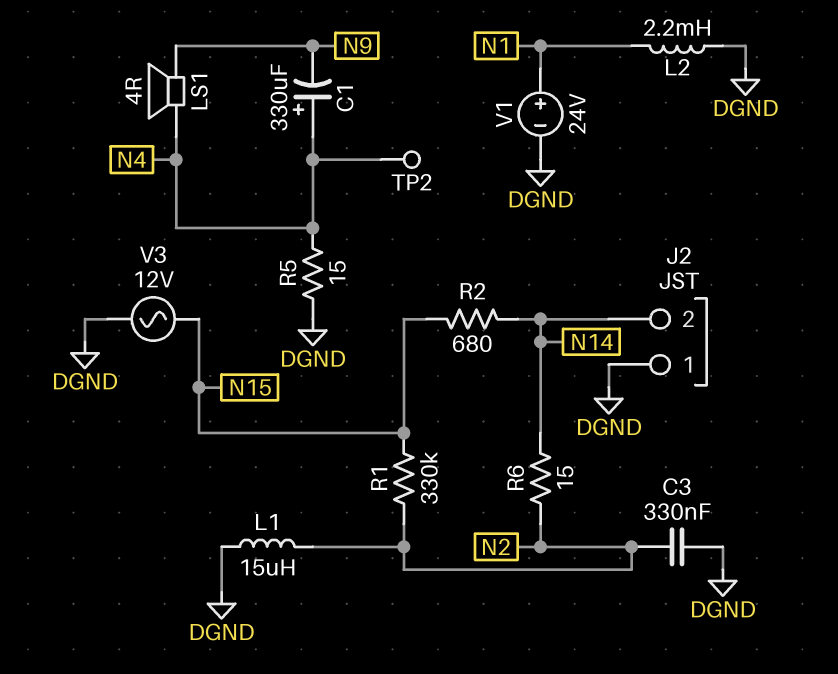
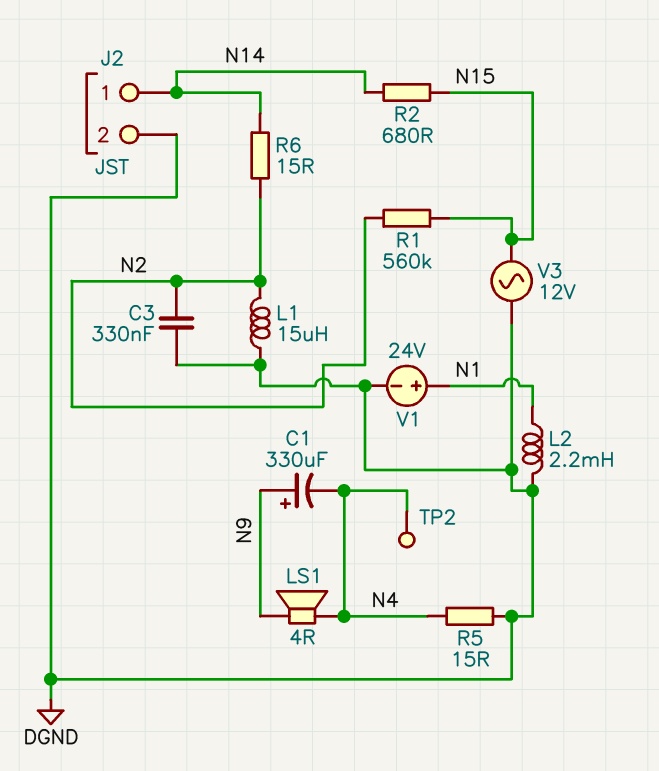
C1: 330uF (plus N4, minus N9) -> 330uF (plus N9, minus N4)
J2 pin 1: DGND -> N14
J2 pin 2: N14 -> DGND
R1: 330k (N2, N15) -> 560k (N2, N15)

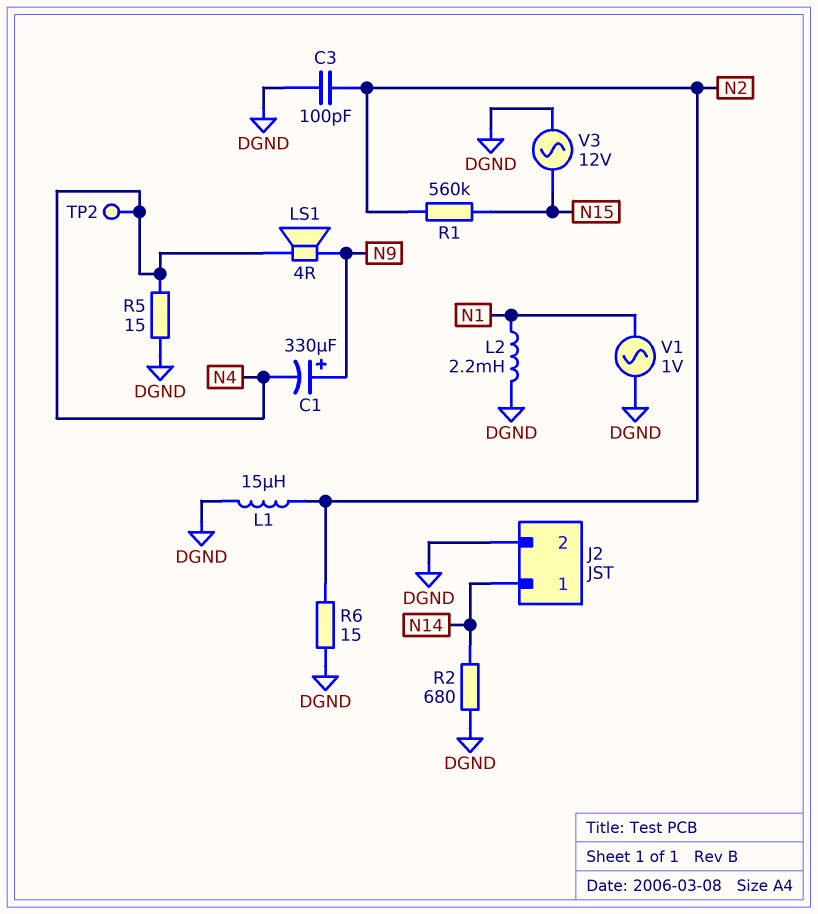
C3: 330nF (DGND, N2) -> 100pF (DGND, N2)
R2: 680 (N14, N15) -> 680 (DGND, N14)
R6: 15 (N2, N14) -> 15 (DGND, N2)
V1: 24V (plus N1, minus DGND) -> AC 1V (DGND, N1)

